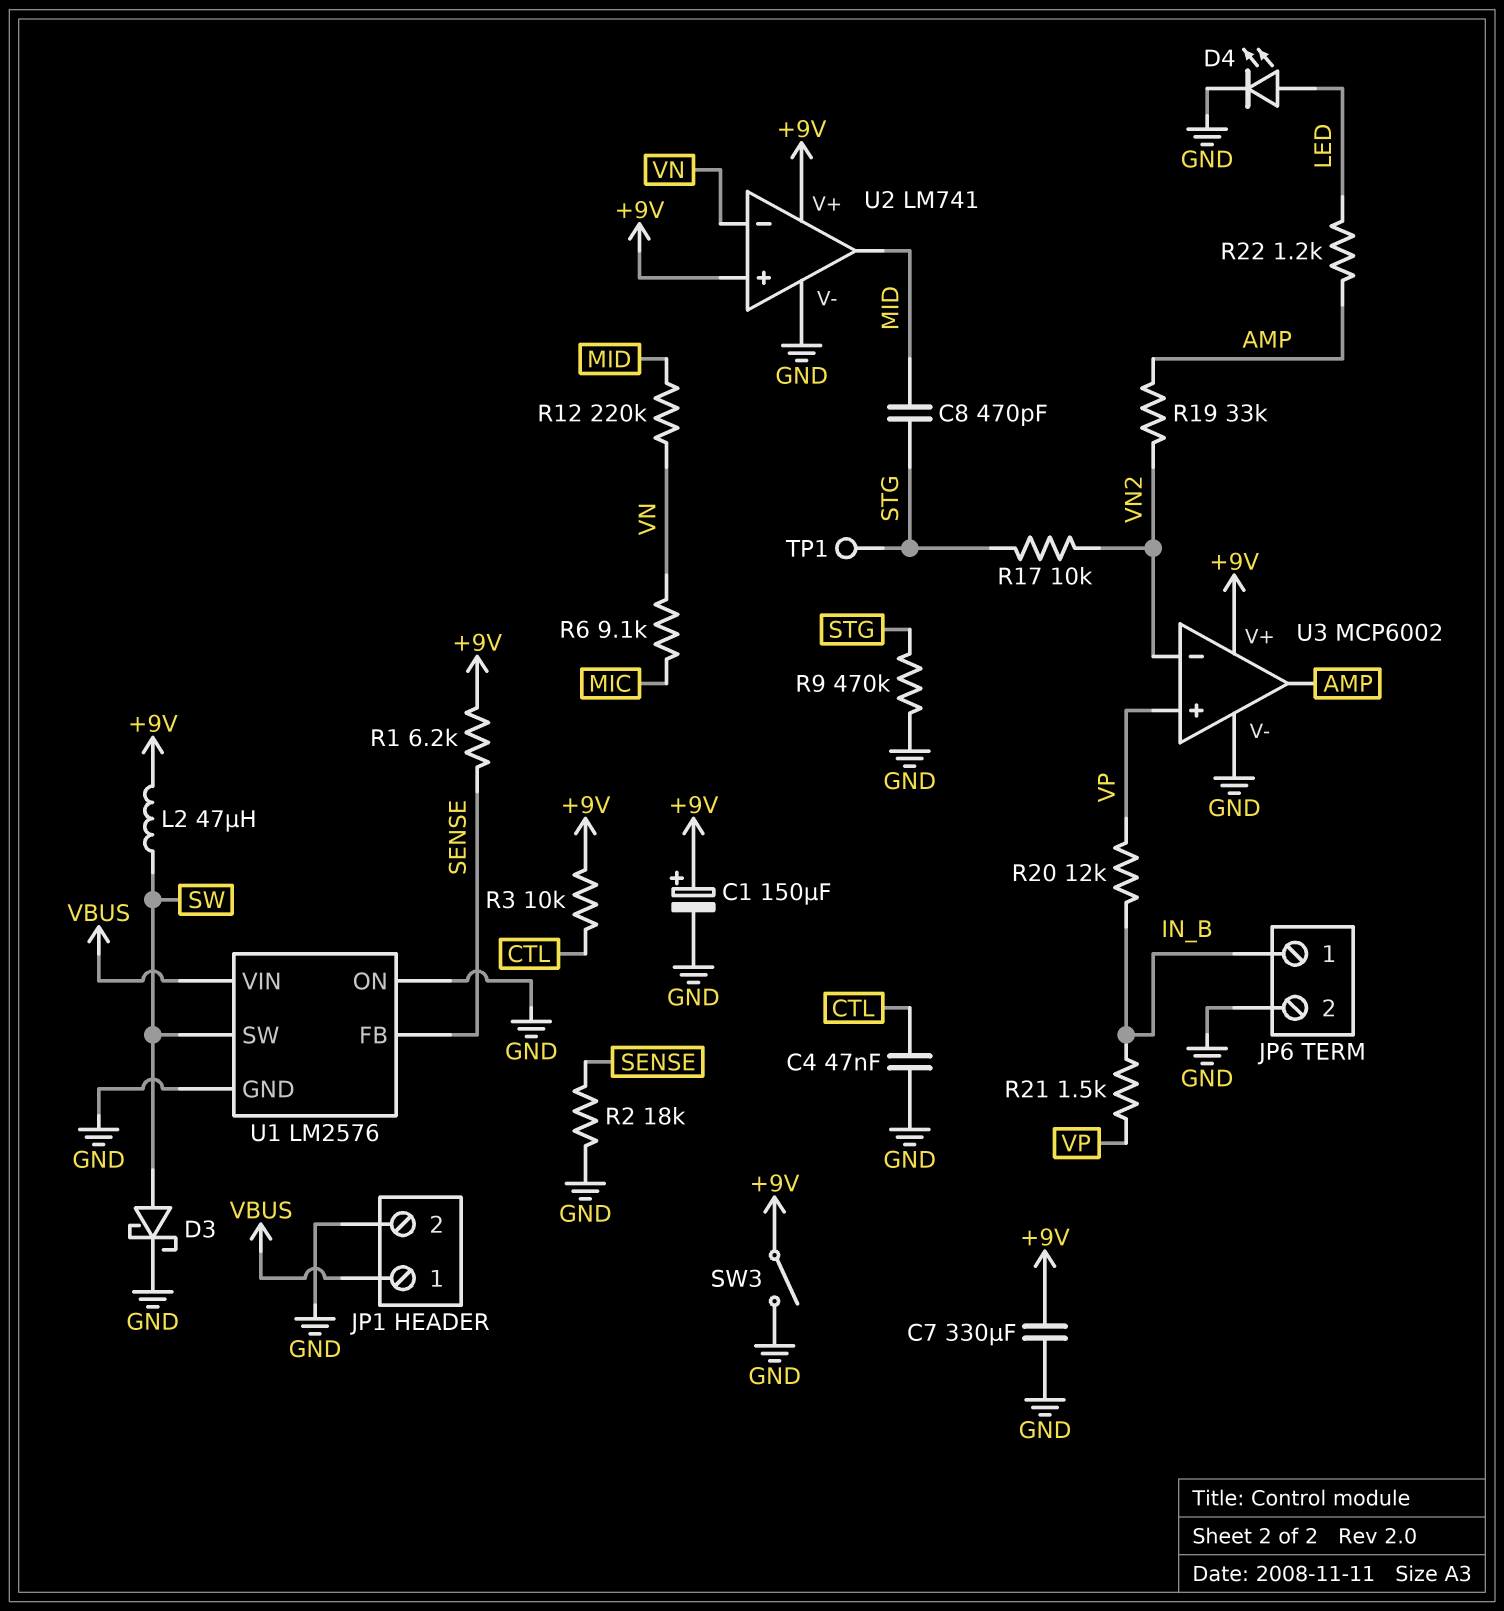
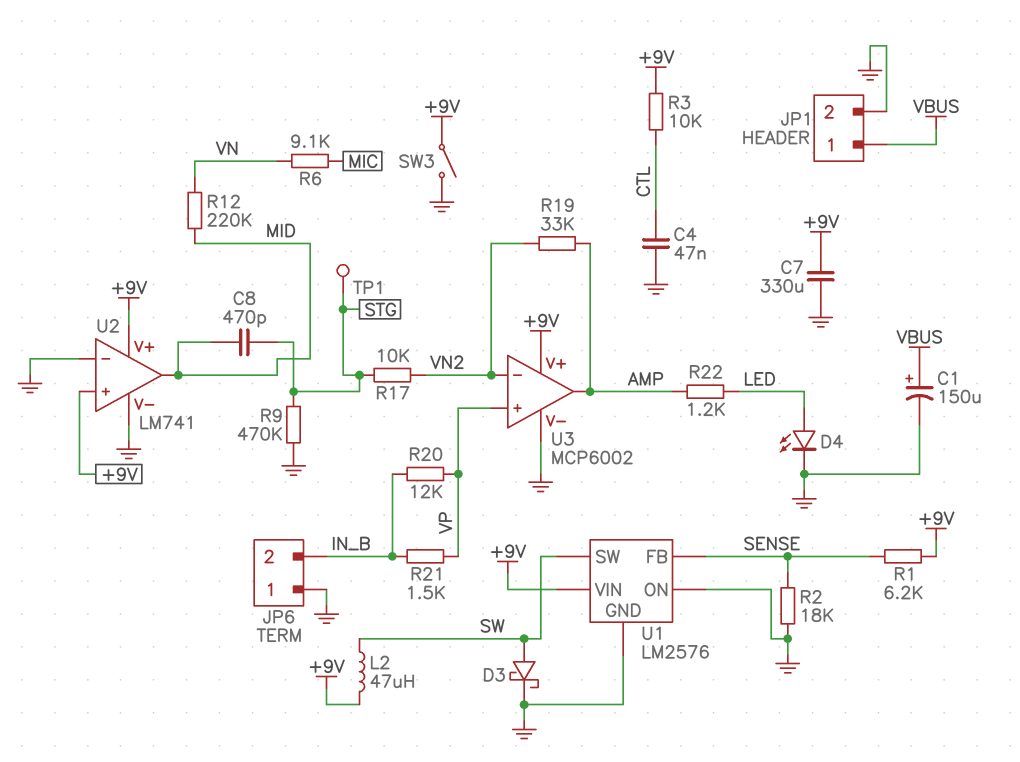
C1: 150uF (plus +9V, minus GND) -> 150uF (plus VBUS, minus GND)
JP6 pin 1: IN_B -> GND
JP6 pin 2: GND -> IN_B
U1 pin VIN: VBUS -> +9V
U2 pin in-: VN -> GND

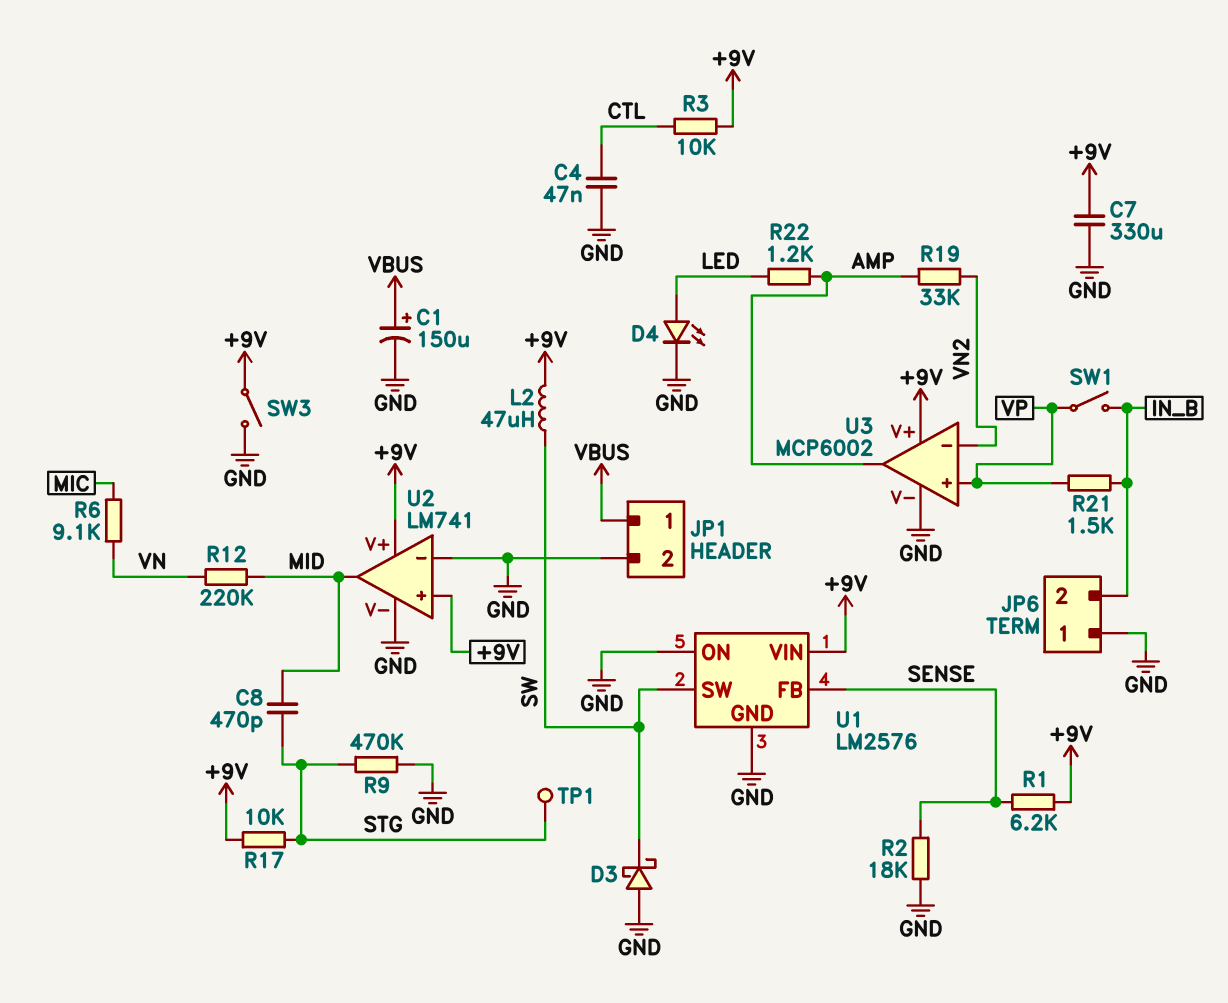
D3: schottky (A SW, K GND) -> schottky (A GND, K SW)
R17: 10k (STG, VN2) -> 10k (+9V, STG)
R20: 12k (IN_B, VP) -> none
SW1: none -> switch (IN_B, VP)

